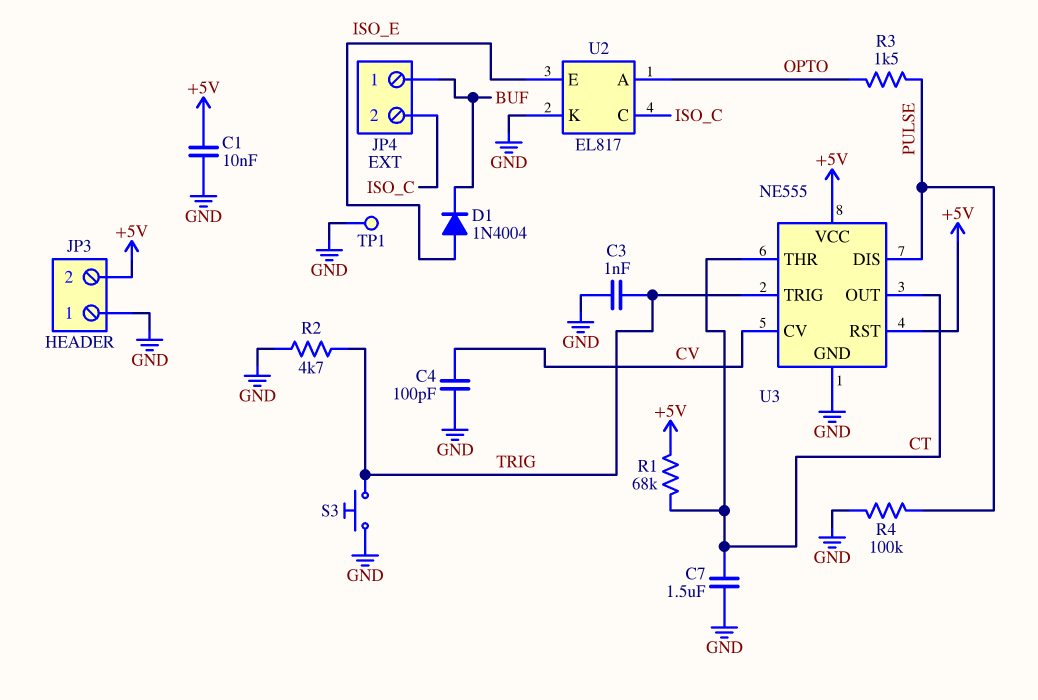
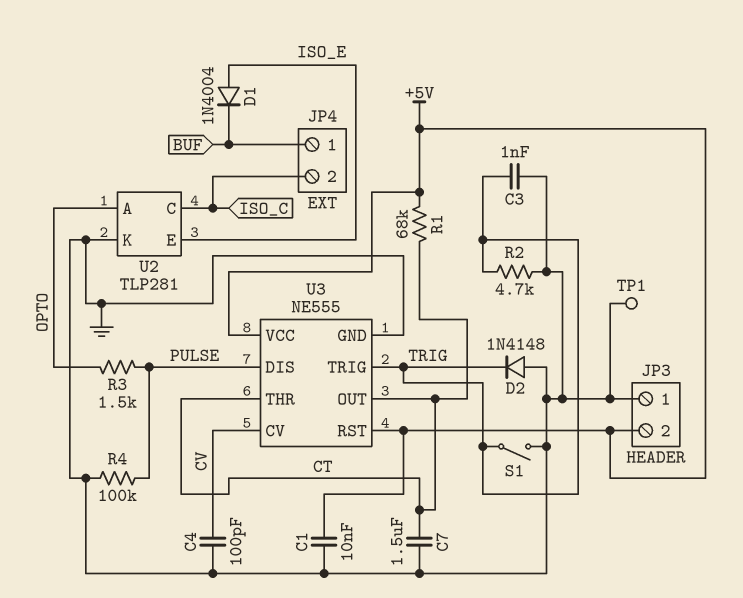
D2: none -> diode 1N4148 (A GND, K TRIG)
S1: none -> switch (GND, TRIG)
S3: button (GND, TRIG) -> none
U2: EL817 -> TLP281

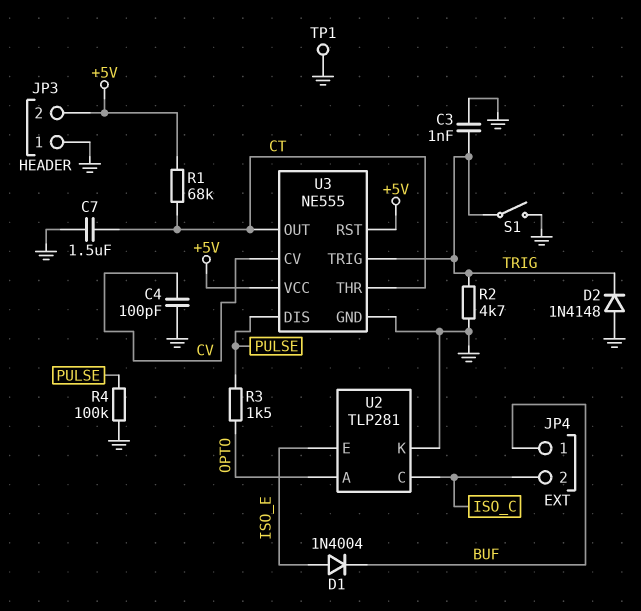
C1: 10nF (+5V, GND) -> none

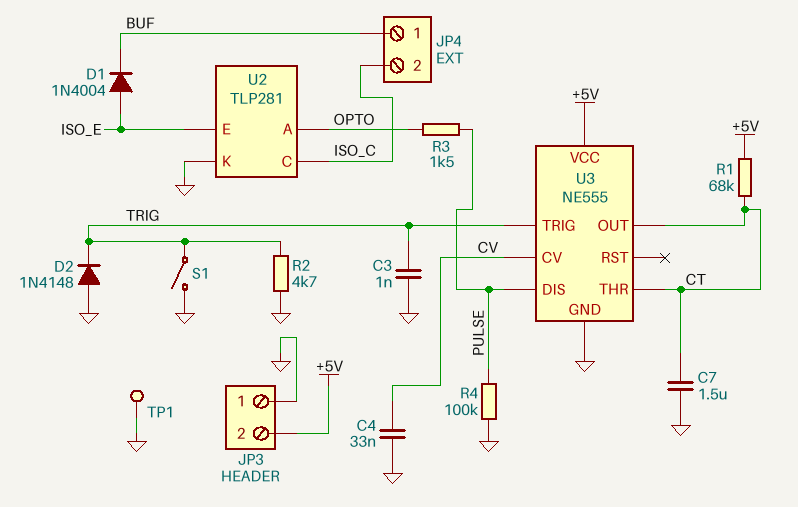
C4: 100pF (CV, GND) -> 33nF (CV, GND)
U3 pin RST: +5V -> none

